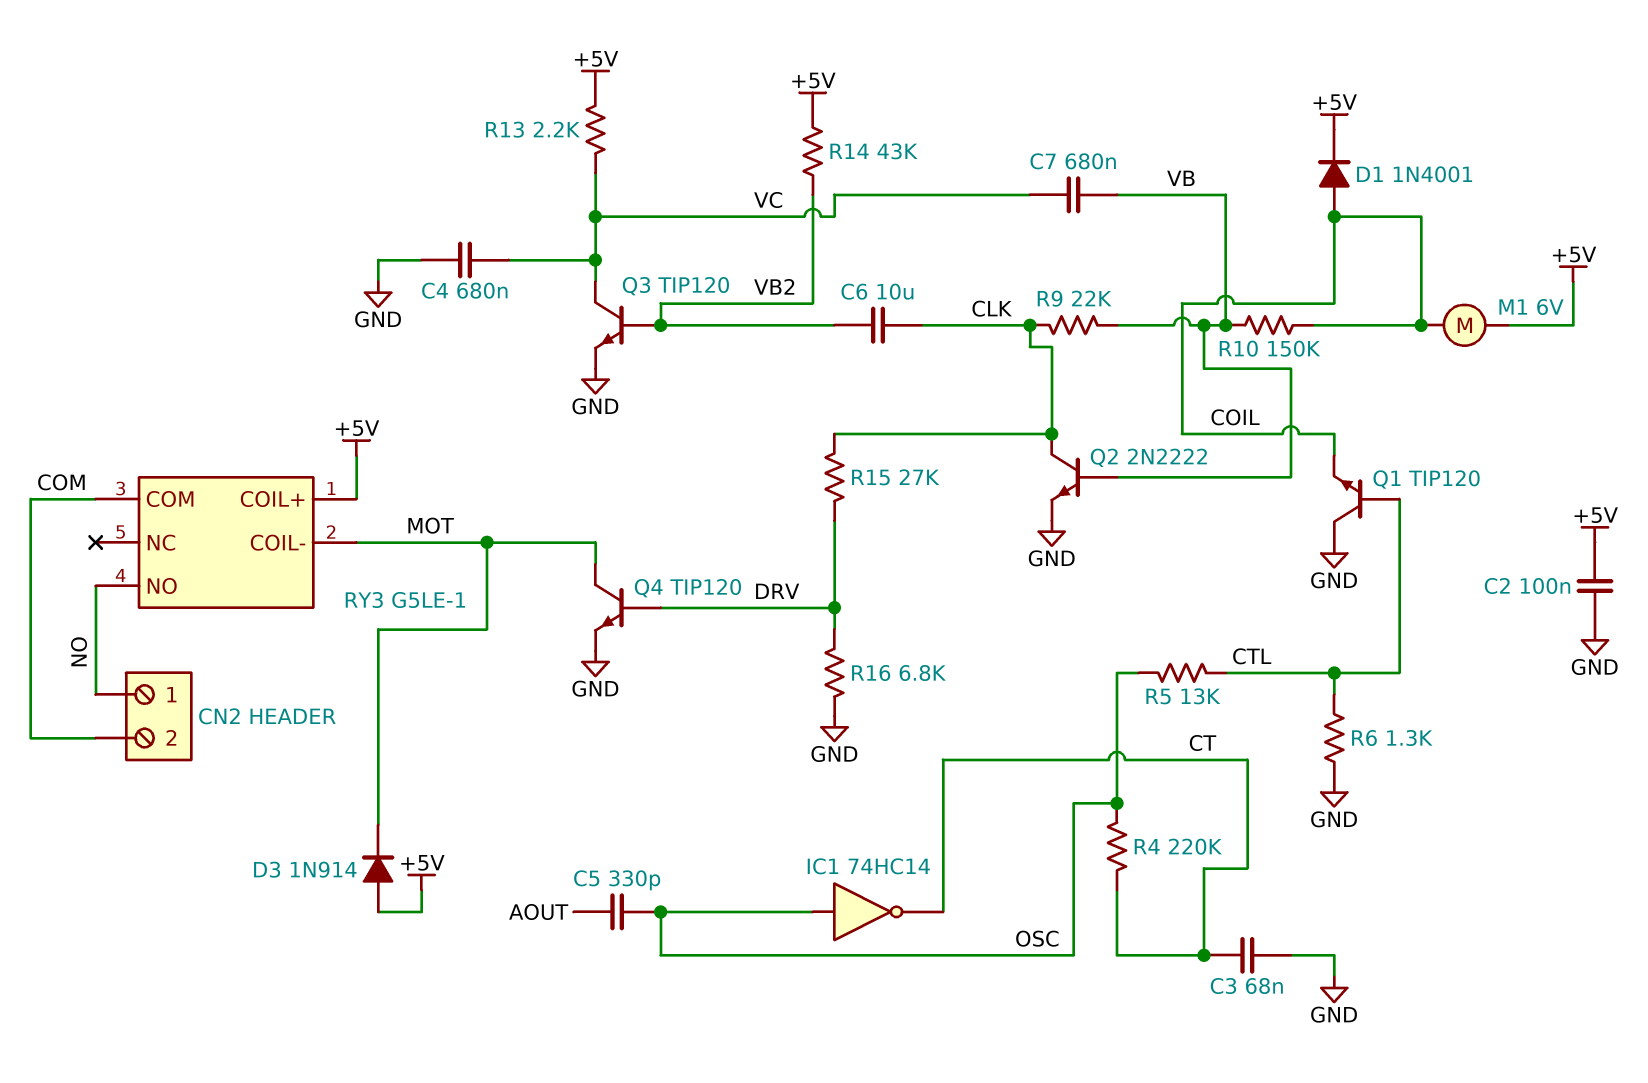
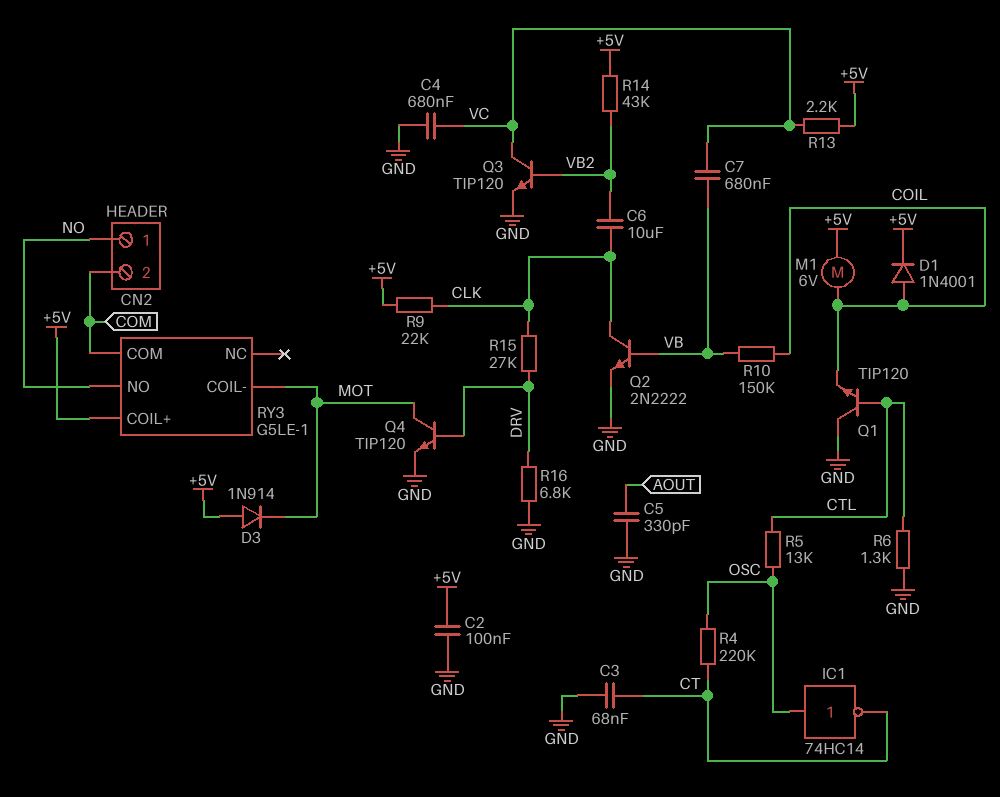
C5: 330pF (AOUT, OSC) -> 330pF (AOUT, GND)
R9: 22k (CLK, VB) -> 22k (+5V, CLK)

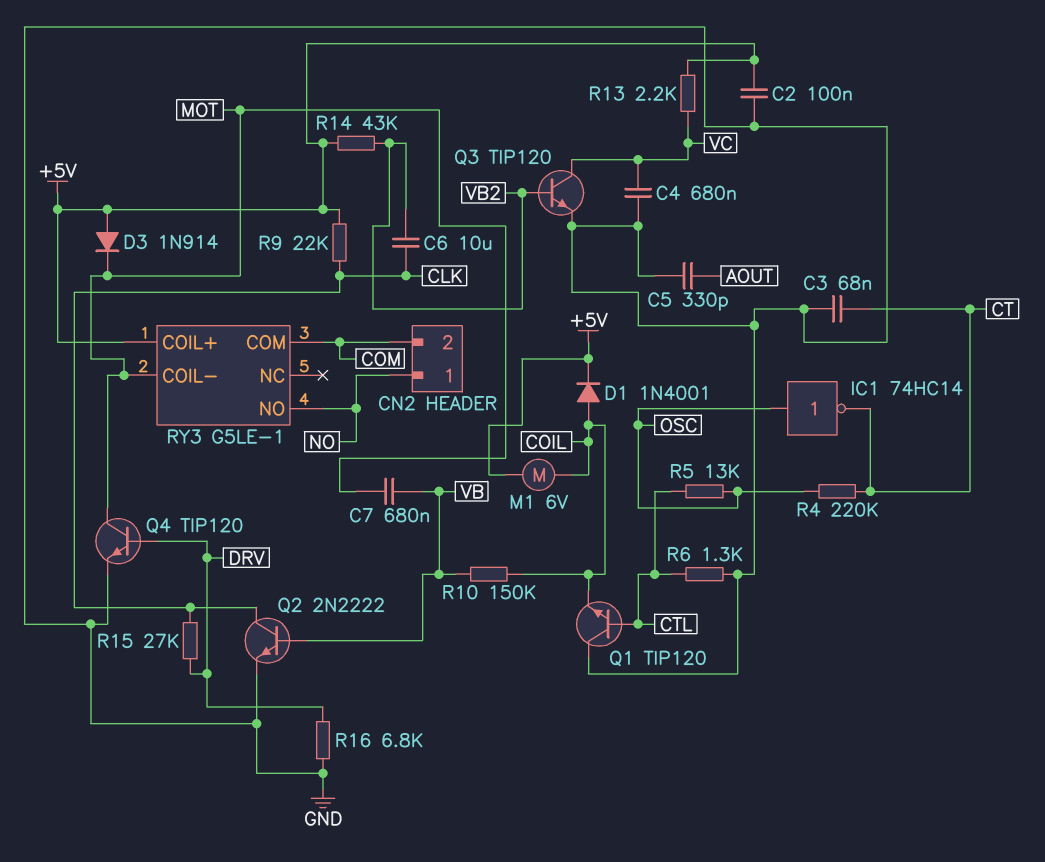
C7: 680nF (VB, VC) -> 680nF (MOT, VB)

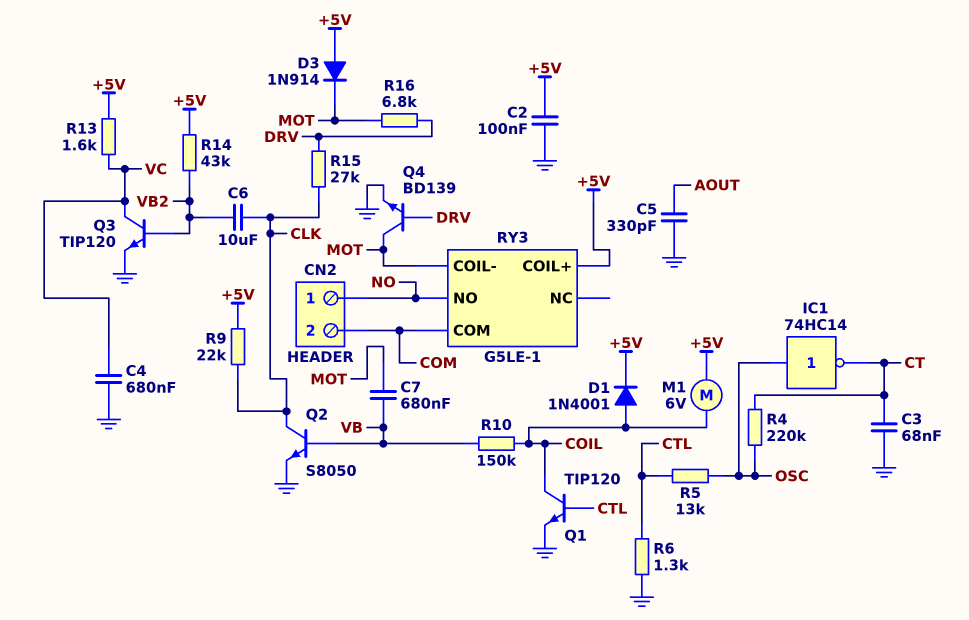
Q1: NPN TIP120 (B CTL, C GND, E COIL) -> NPN TIP120 (B CTL, C COIL, E GND)
Q2: NPN 2N2222 (B VB, C CLK, E GND) -> NPN S8050 (B VB, C CLK, E GND)
Q4: NPN TIP120 (B DRV, C MOT, E GND) -> NPN BD139 (B DRV, C MOT, E GND)
R13: 2.2k (+5V, VC) -> 1.6k (+5V, VC)
R16: 6.8k (DRV, GND) -> 6.8k (DRV, MOT)

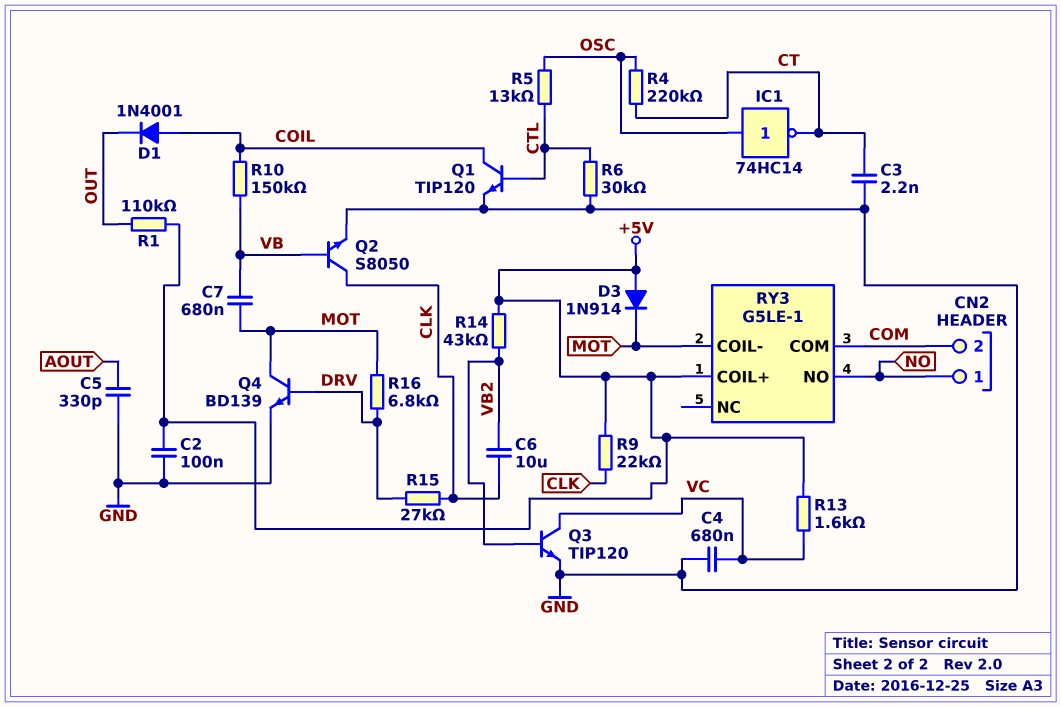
C3: 68nF (CT, GND) -> 2.2nF (CT, GND)
D1: diode 1N4001 (A COIL, K +5V) -> diode 1N4001 (A COIL, K OUT)
M1: motor 6V (+5V, COIL) -> none
R1: none -> 110k (+5V, OUT)
R6: 1.3k (CTL, GND) -> 30k (CTL, GND)

